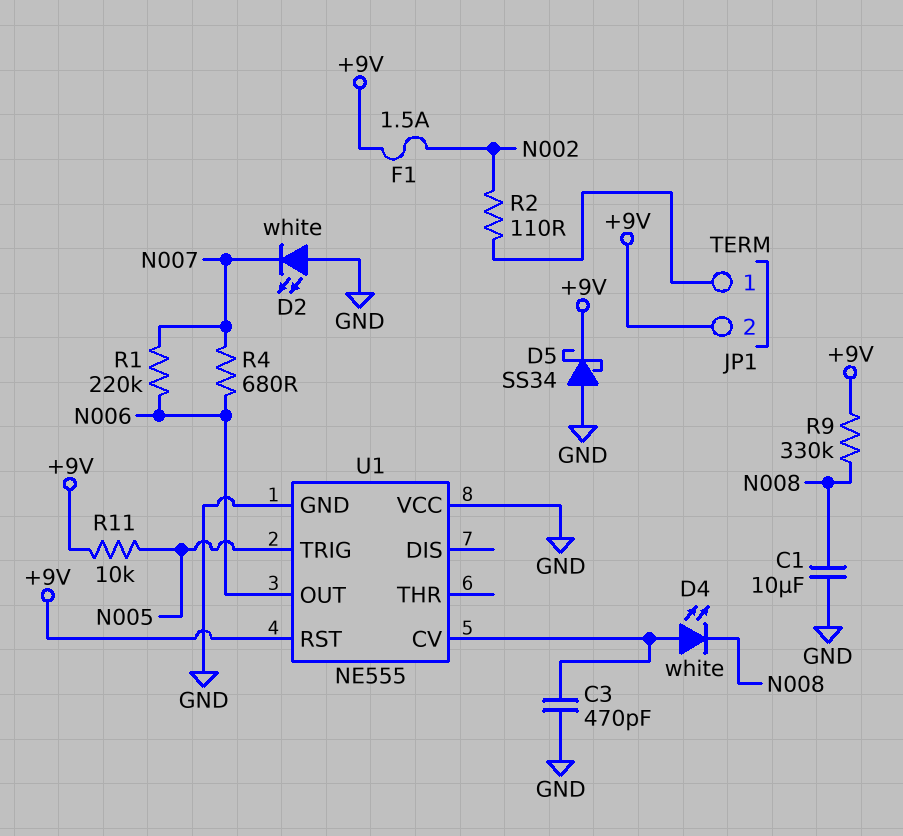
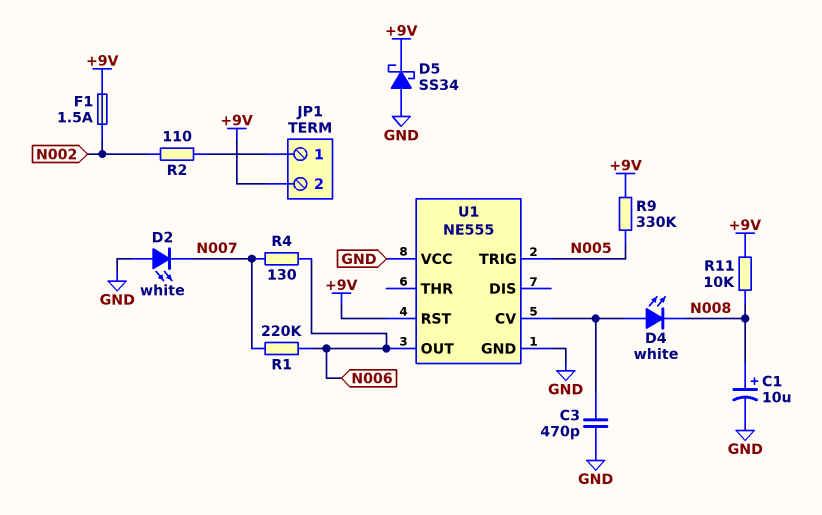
C1: 10uF (GND, N008) -> 10uF (plus N008, minus GND)
R4: 680 (N006, N007) -> 130 (N006, N007)
R9: 330k (+9V, N008) -> 330k (+9V, N005)
R11: 10k (+9V, N005) -> 10k (+9V, N008)

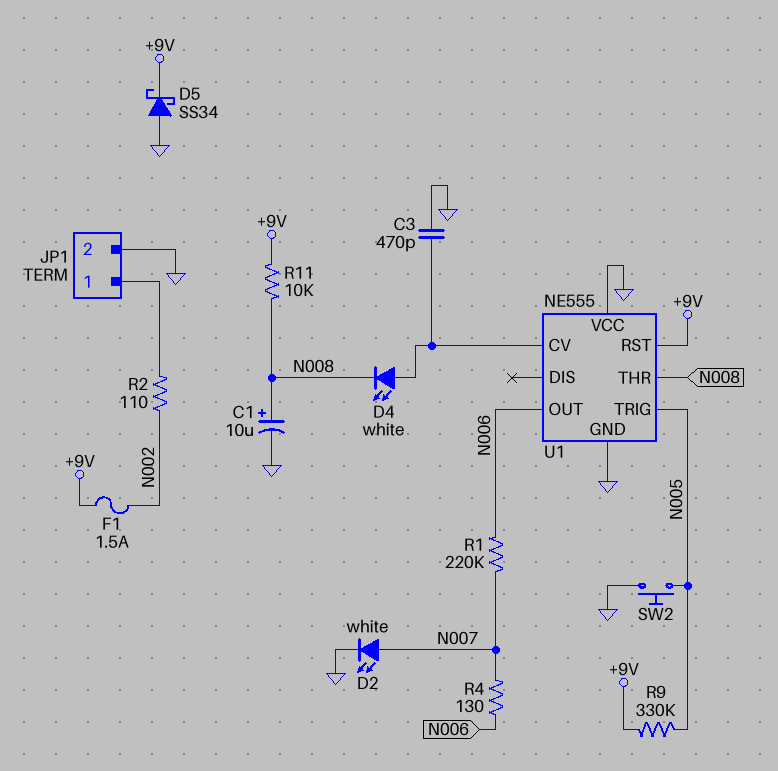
D2: LED white (A GND, K N007) -> LED white (A N007, K GND)
JP1 pin 2: +9V -> GND
SW2: none -> button (GND, N005)
U1 pin THR: none -> N008

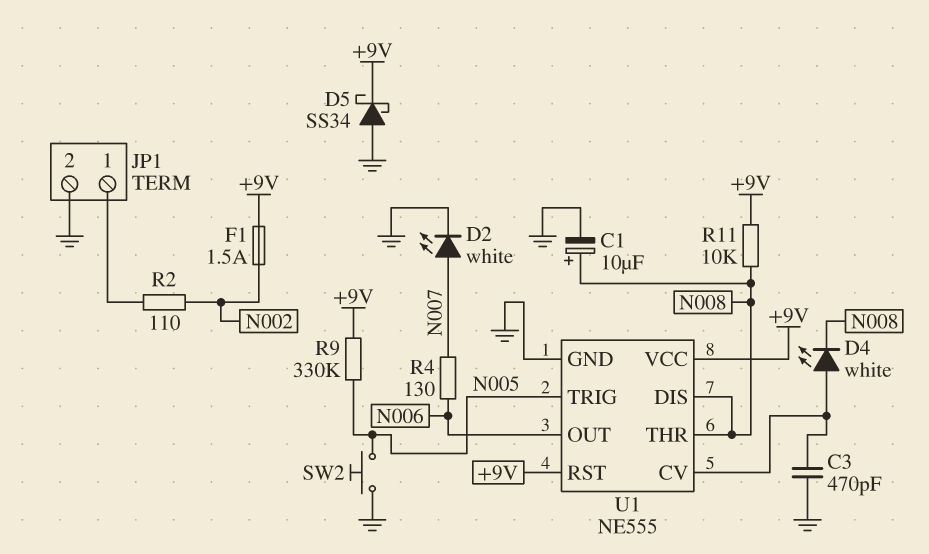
R1: 220k (N006, N007) -> none
U1 pin DIS: none -> N008
U1 pin VCC: GND -> +9V

